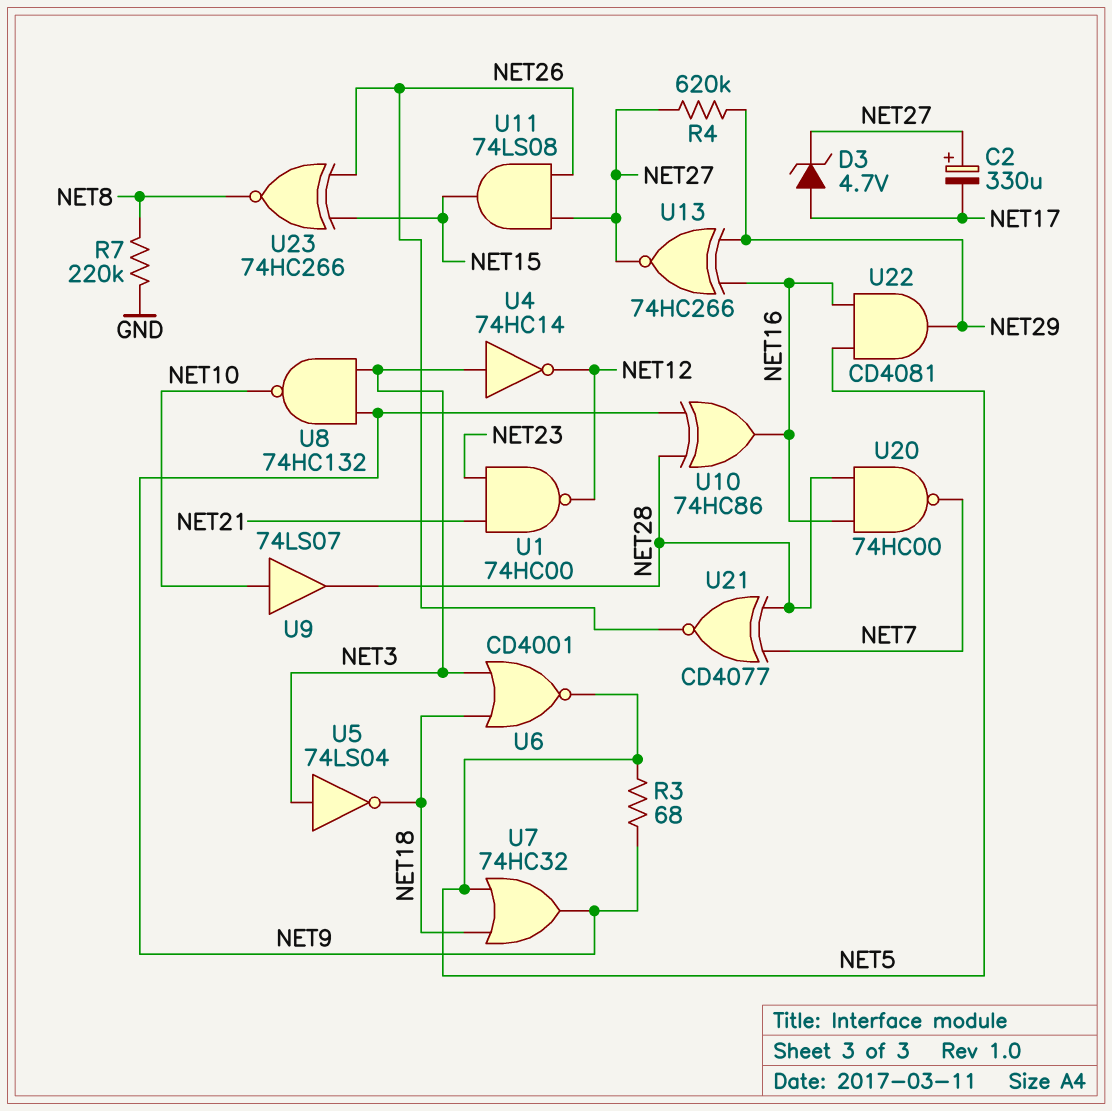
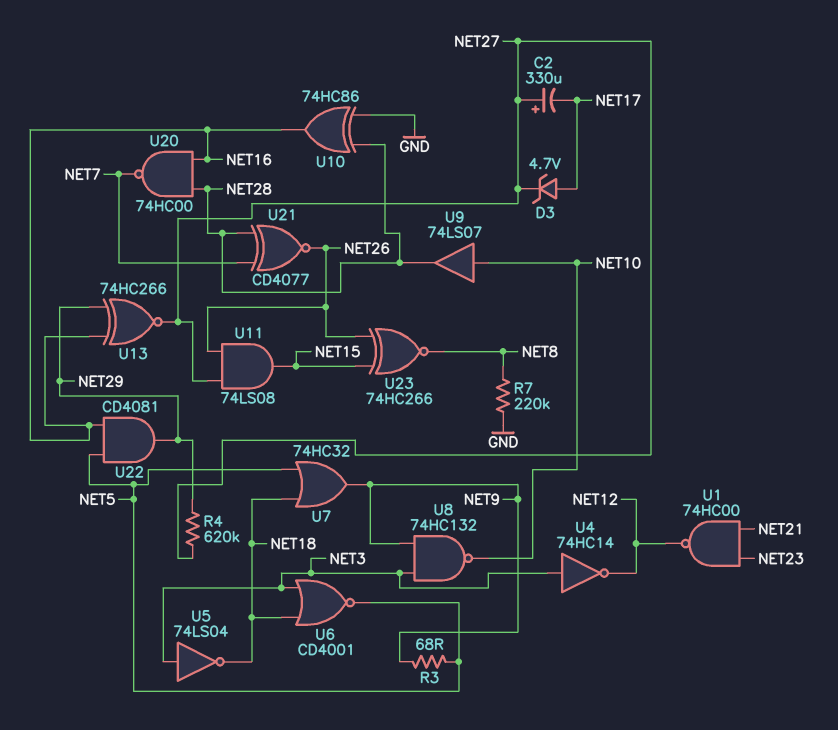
U10: XOR 74HC86 (in NET9, in NET28, out NET16) -> XOR 74HC86 (in GND, in NET28, out NET16)

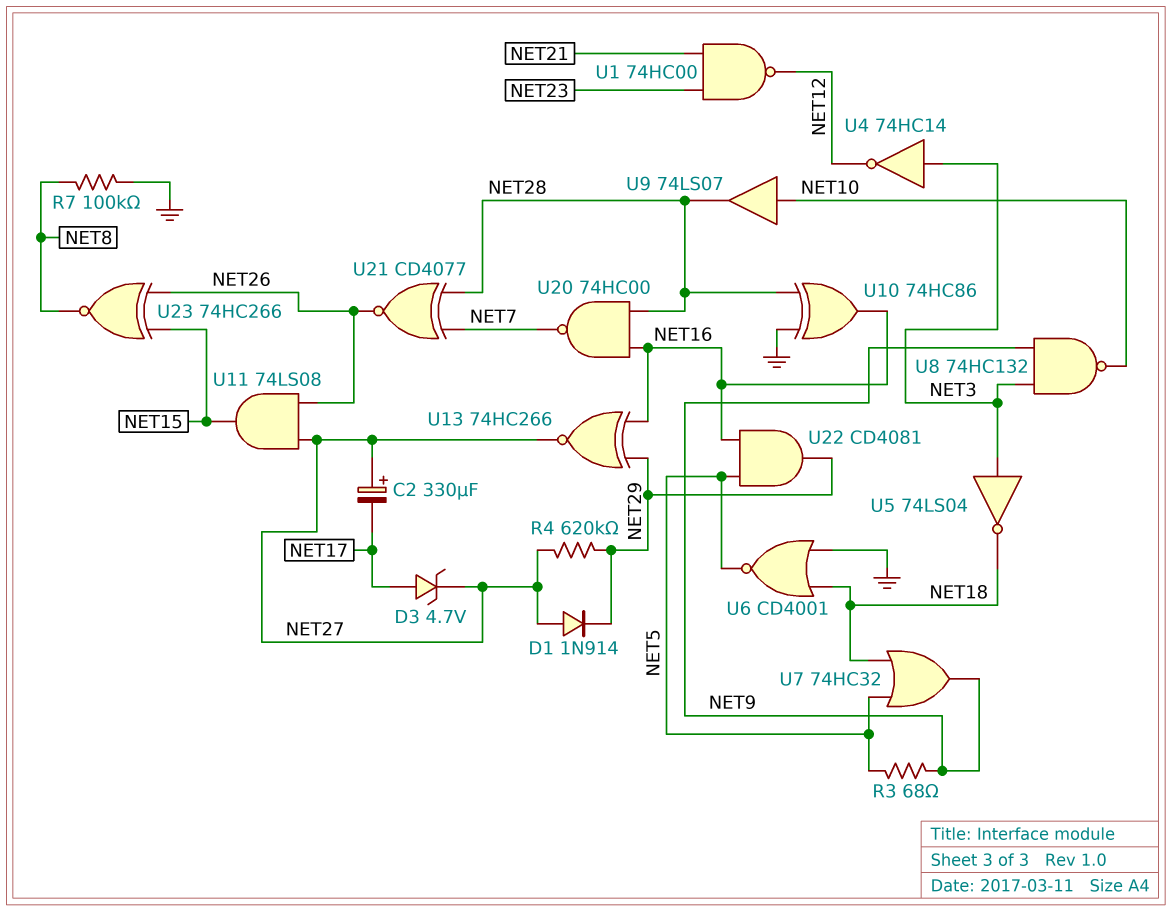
D1: none -> diode 1N914 (A NET27, K NET29)
R7: 220k (GND, NET8) -> 100k (GND, NET8)
U6: NOR CD4001 (in NET3, in NET18, out NET5) -> NOR CD4001 (in GND, in NET18, out NET5)

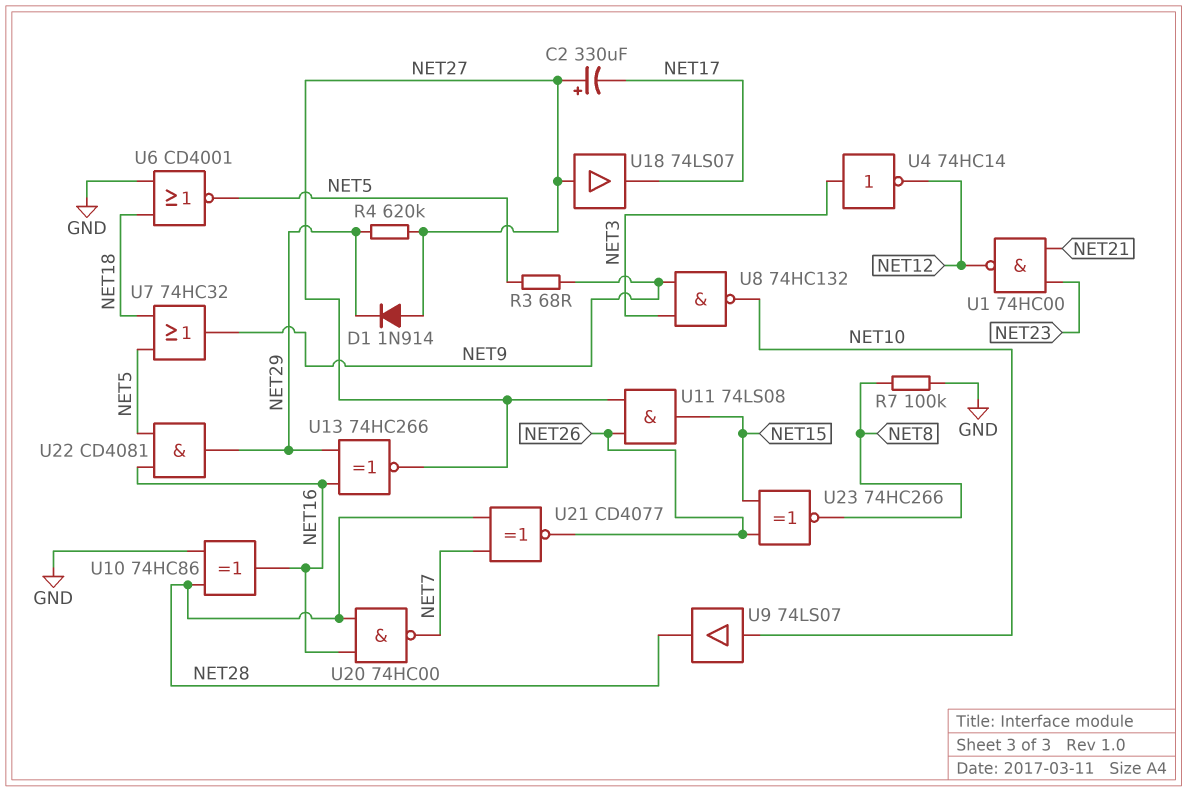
D3: zener 4.7V (A NET17, K NET27) -> none
U5: NOT 74LS04 (in NET3, out NET18) -> none
U18: none -> buffer 74LS07 (in NET27, out NET17)

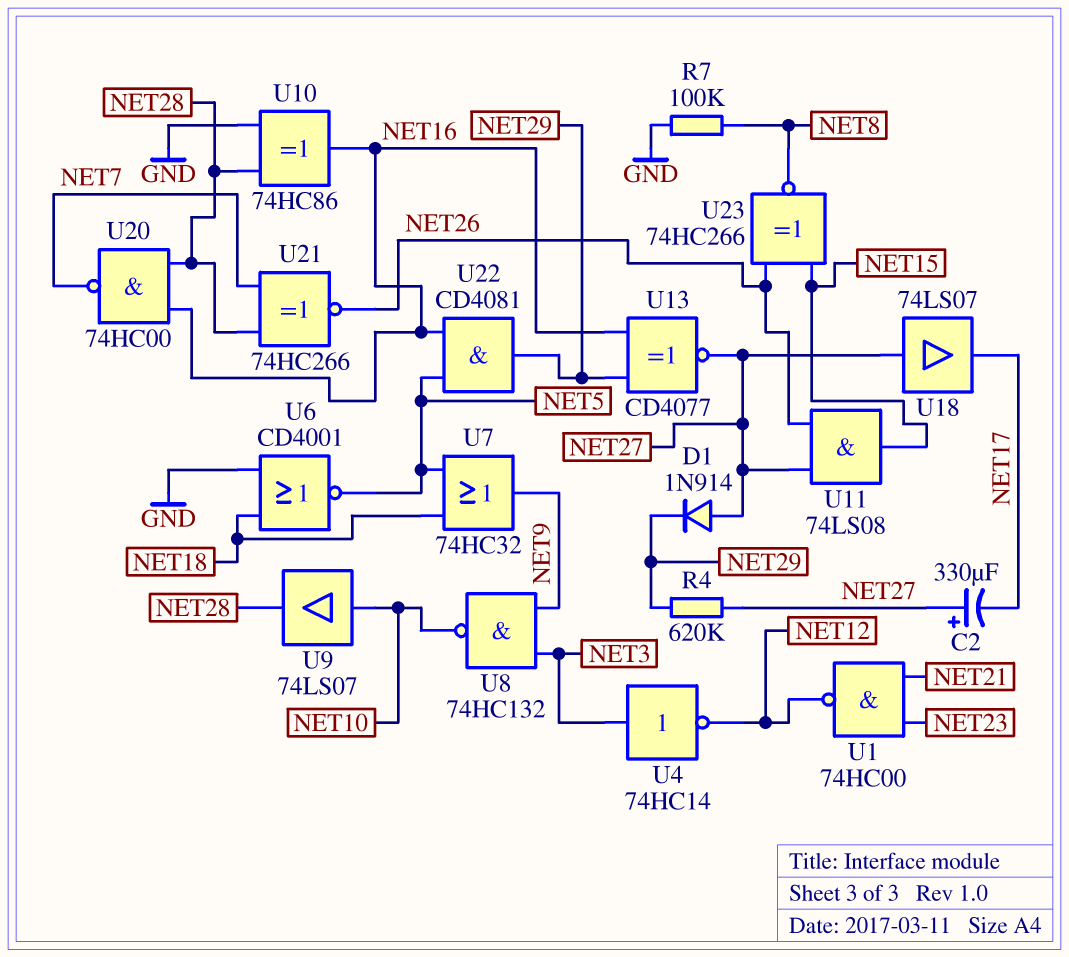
R3: 68 (NET5, NET9) -> none
U13: XNOR 74HC266 (in NET16, in NET29, out NET27) -> XNOR CD4077 (in NET16, in NET29, out NET27)
U21: XNOR CD4077 (in NET7, in NET28, out NET26) -> XNOR 74HC266 (in NET7, in NET28, out NET26)

